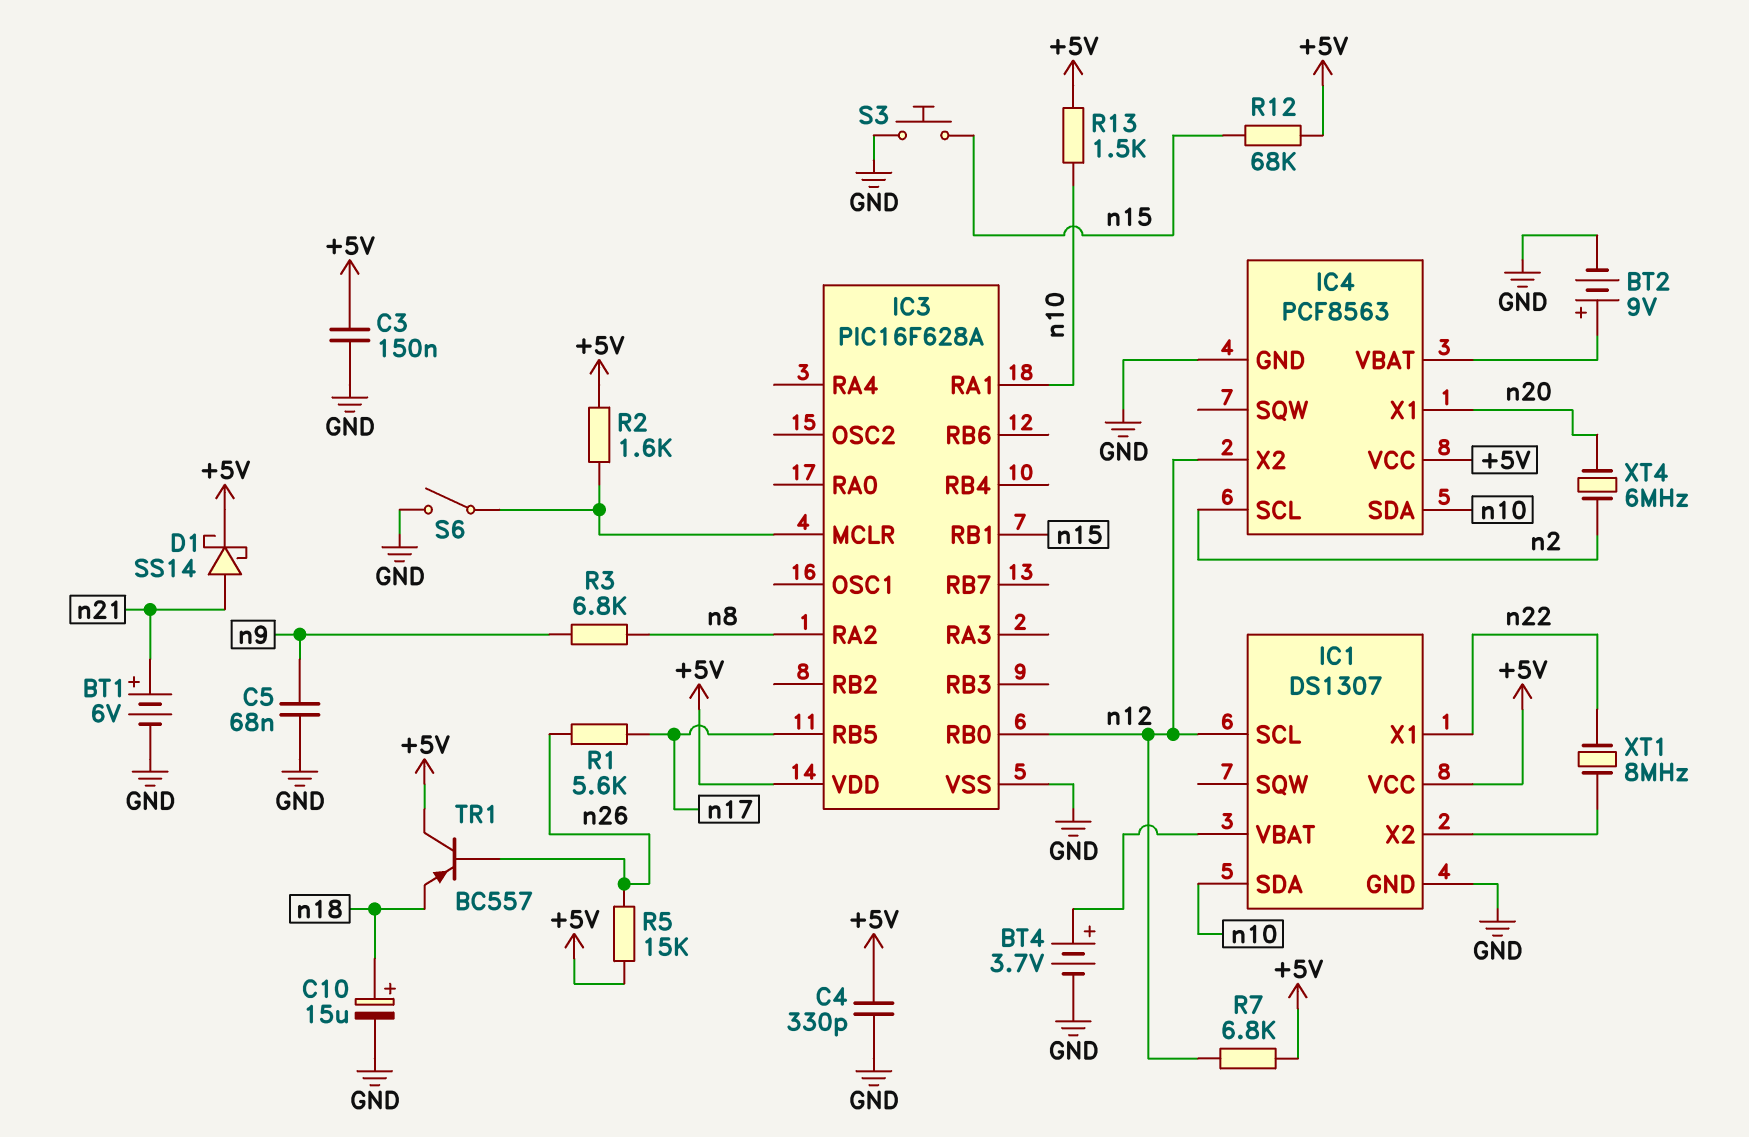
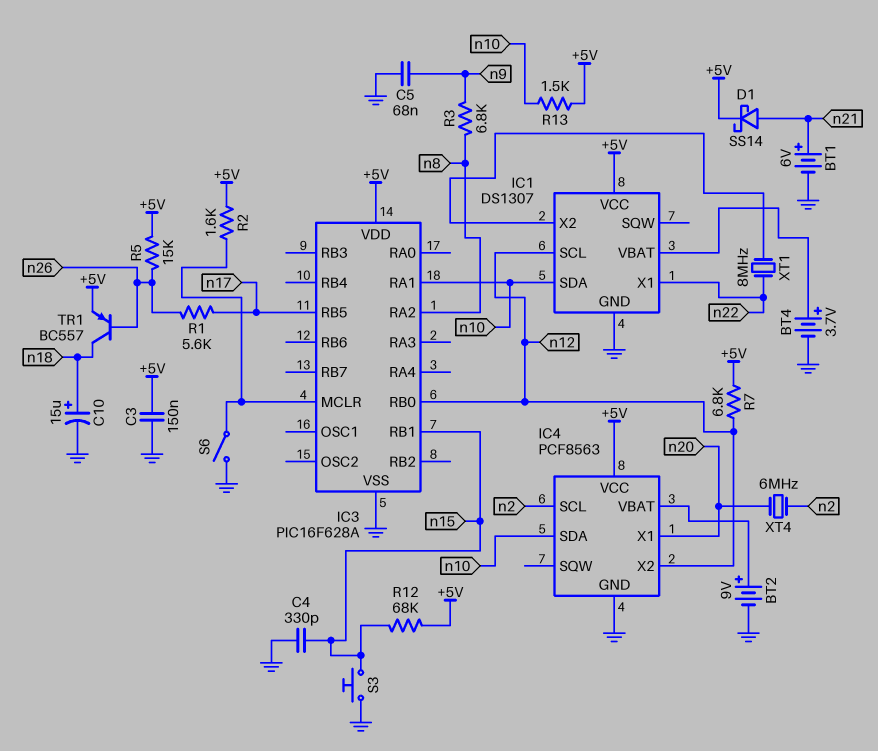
C4: 330pF (+5V, GND) -> 330pF (GND, n15)
TR1: PNP BC557 (B n26, C +5V, E n18) -> PNP BC557 (B n26, C n18, E +5V)

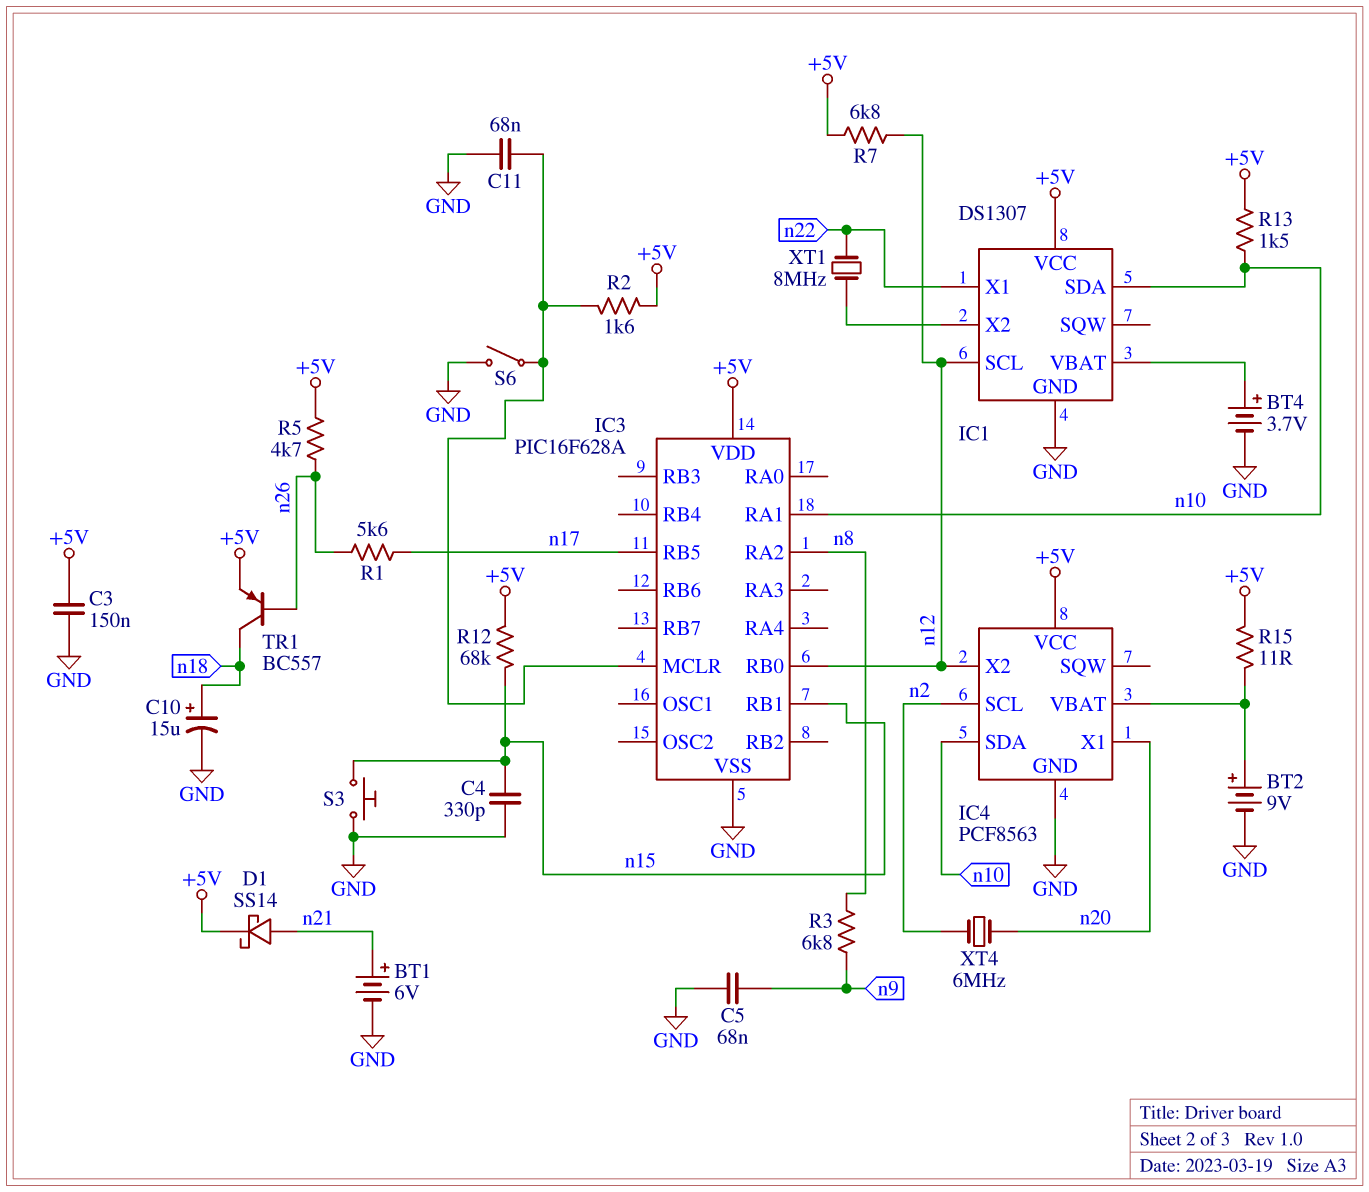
C11: none -> 68nF (GND, IC3/MCLR)
R5: 15k (+5V, n26) -> 4.7k (+5V, n26)
R15: none -> 11 (+5V, IC4/VBAT)

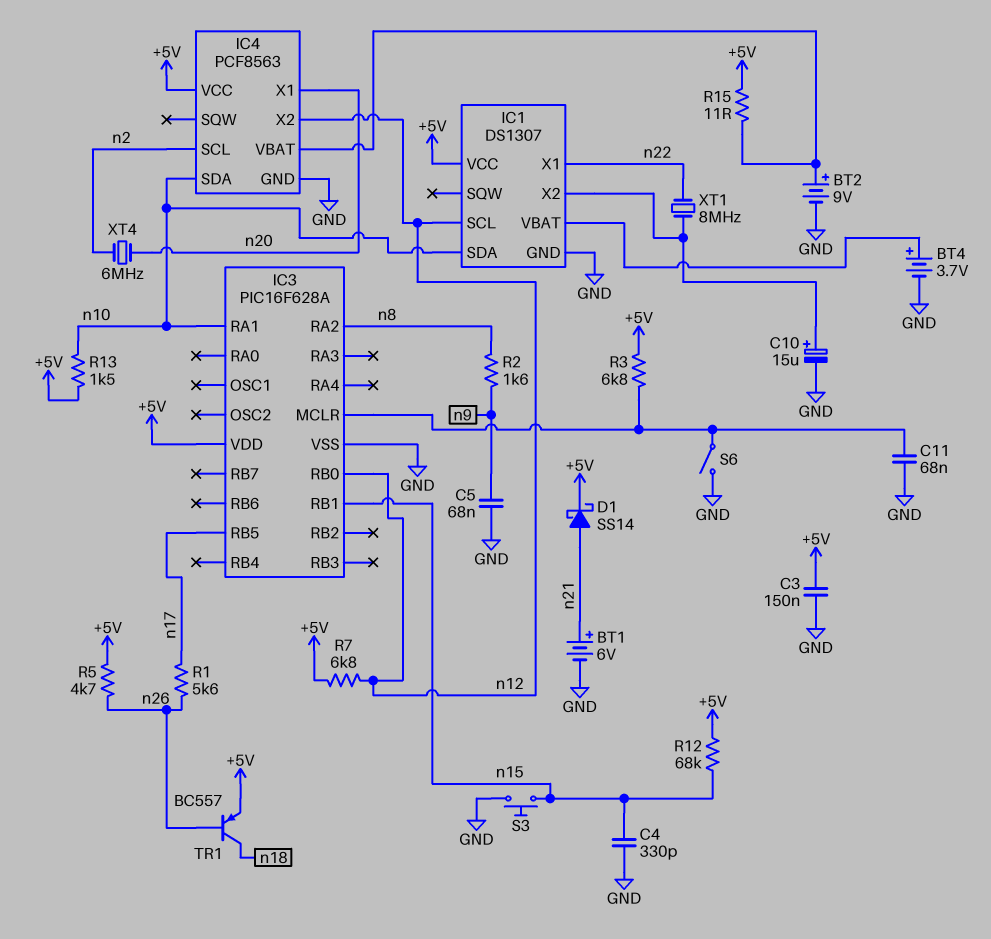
C10: 15uF (plus n18, minus GND) -> 15uF (plus IC1/X2, minus GND)
R2: 1.6k (+5V, IC3/MCLR) -> 1.6k (n8, n9)
R3: 6.8k (n8, n9) -> 6.8k (+5V, IC3/MCLR)

